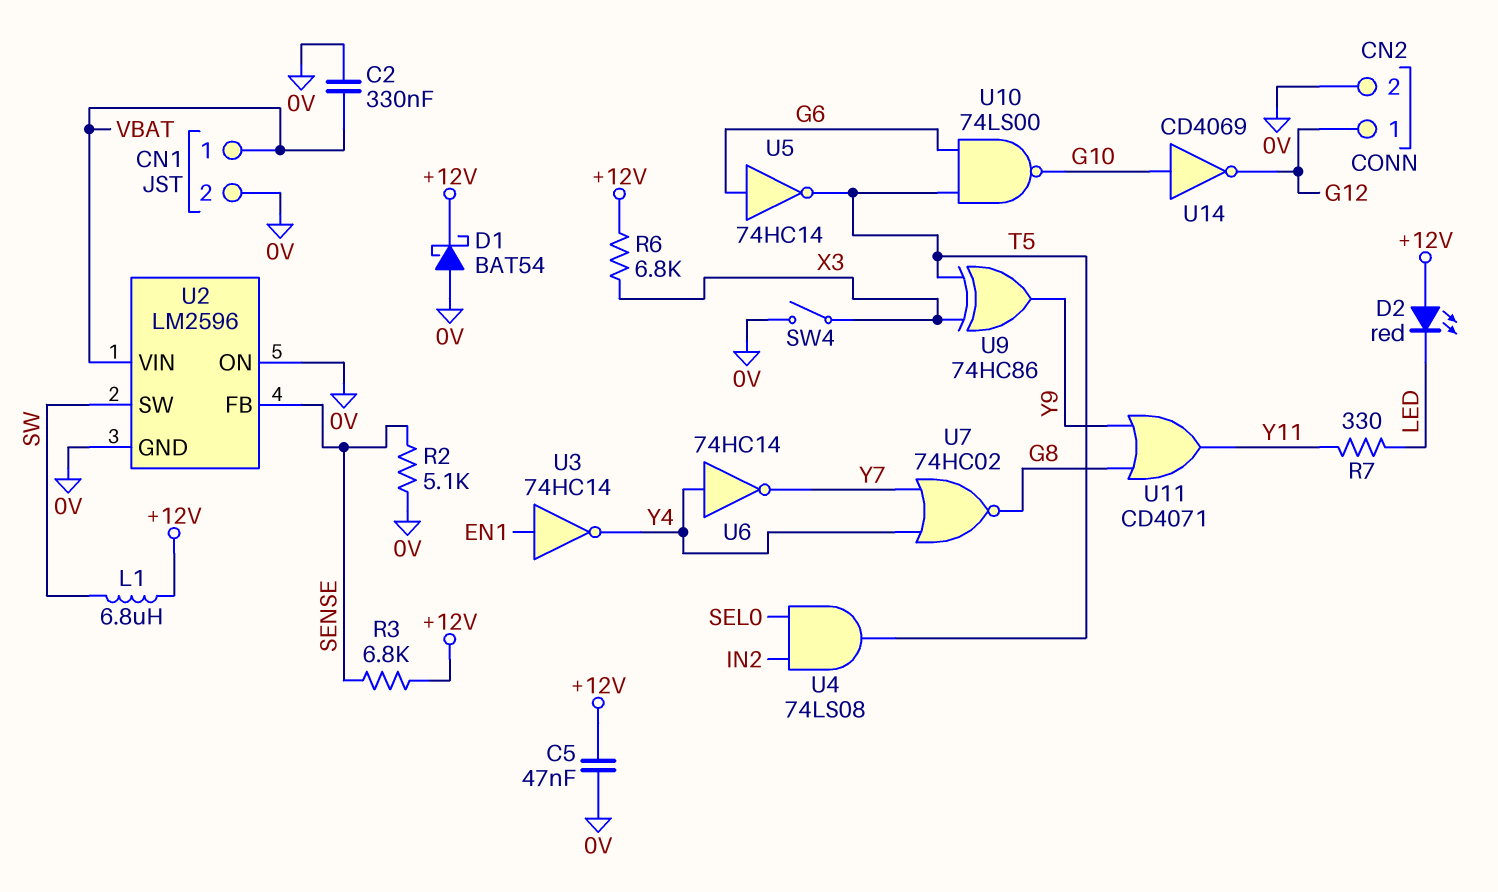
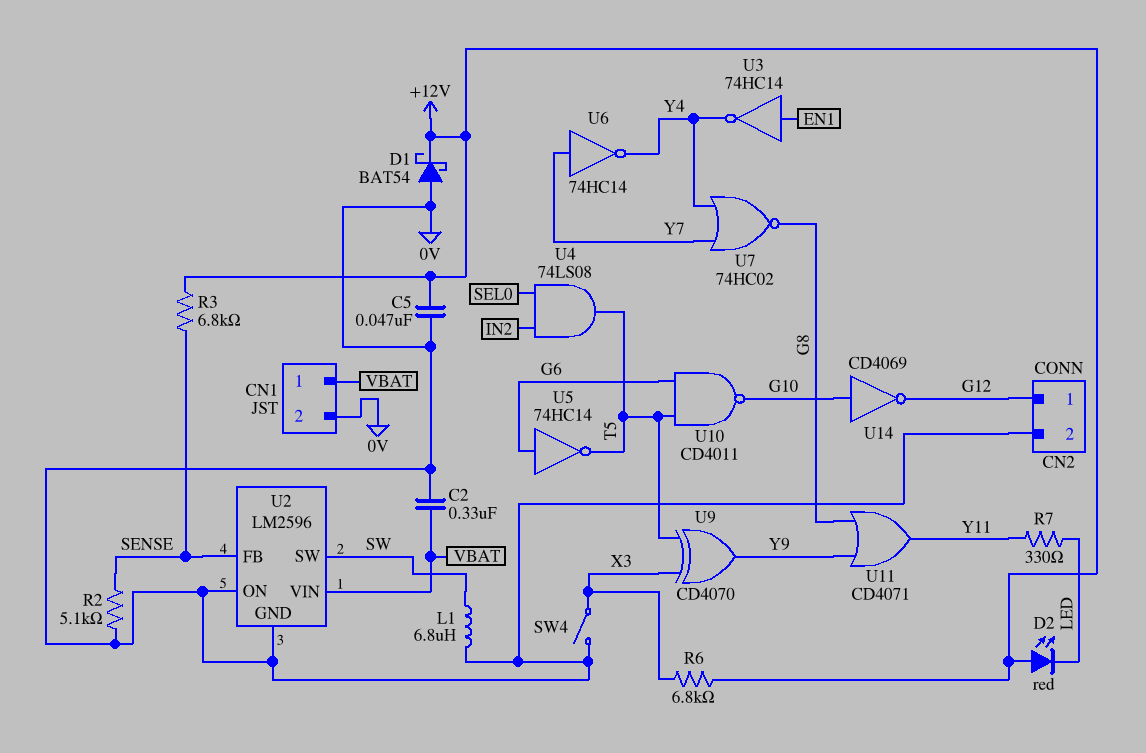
L1: 6.8uH (+12V, SW) -> 6.8uH (0V, SW)
U6: NOT 74HC14 (in Y4, out Y7) -> NOT 74HC14 (in Y7, out Y4)
U9: XOR 74HC86 (in T5, in X3, out Y9) -> XOR CD4070 (in T5, in X3, out Y9)
U10: NAND 74LS00 (in G6, in T5, out G10) -> NAND CD4011 (in G6, in T5, out G10)

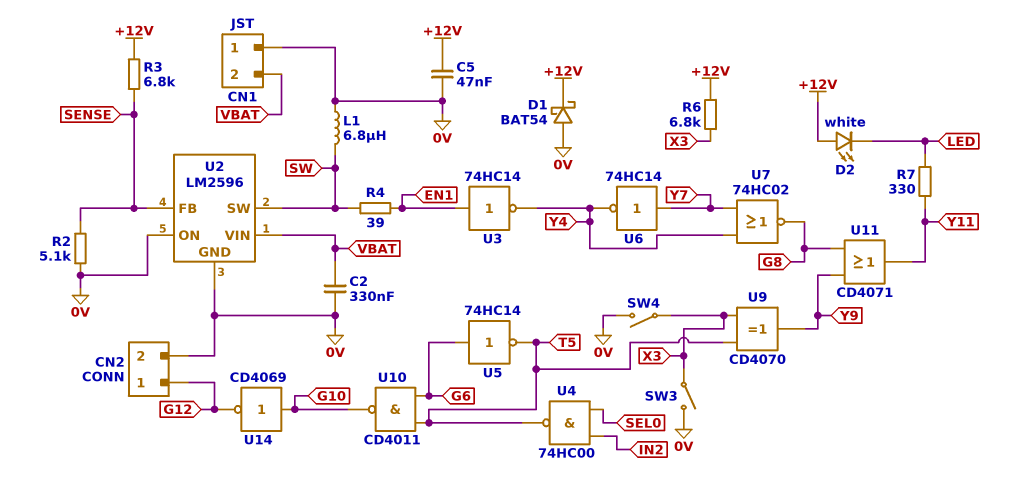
CN1 pin 1: VBAT -> 0V
CN1 pin 2: 0V -> VBAT
D2: LED red (A +12V, K LED) -> LED white (A +12V, K LED)
R4: none -> 39 (EN1, SW)
SW3: none -> switch (0V, X3)
U4: AND 74LS08 (in IN2, in SEL0, out T5) -> NAND 74HC00 (in IN2, in SEL0, out T5)

